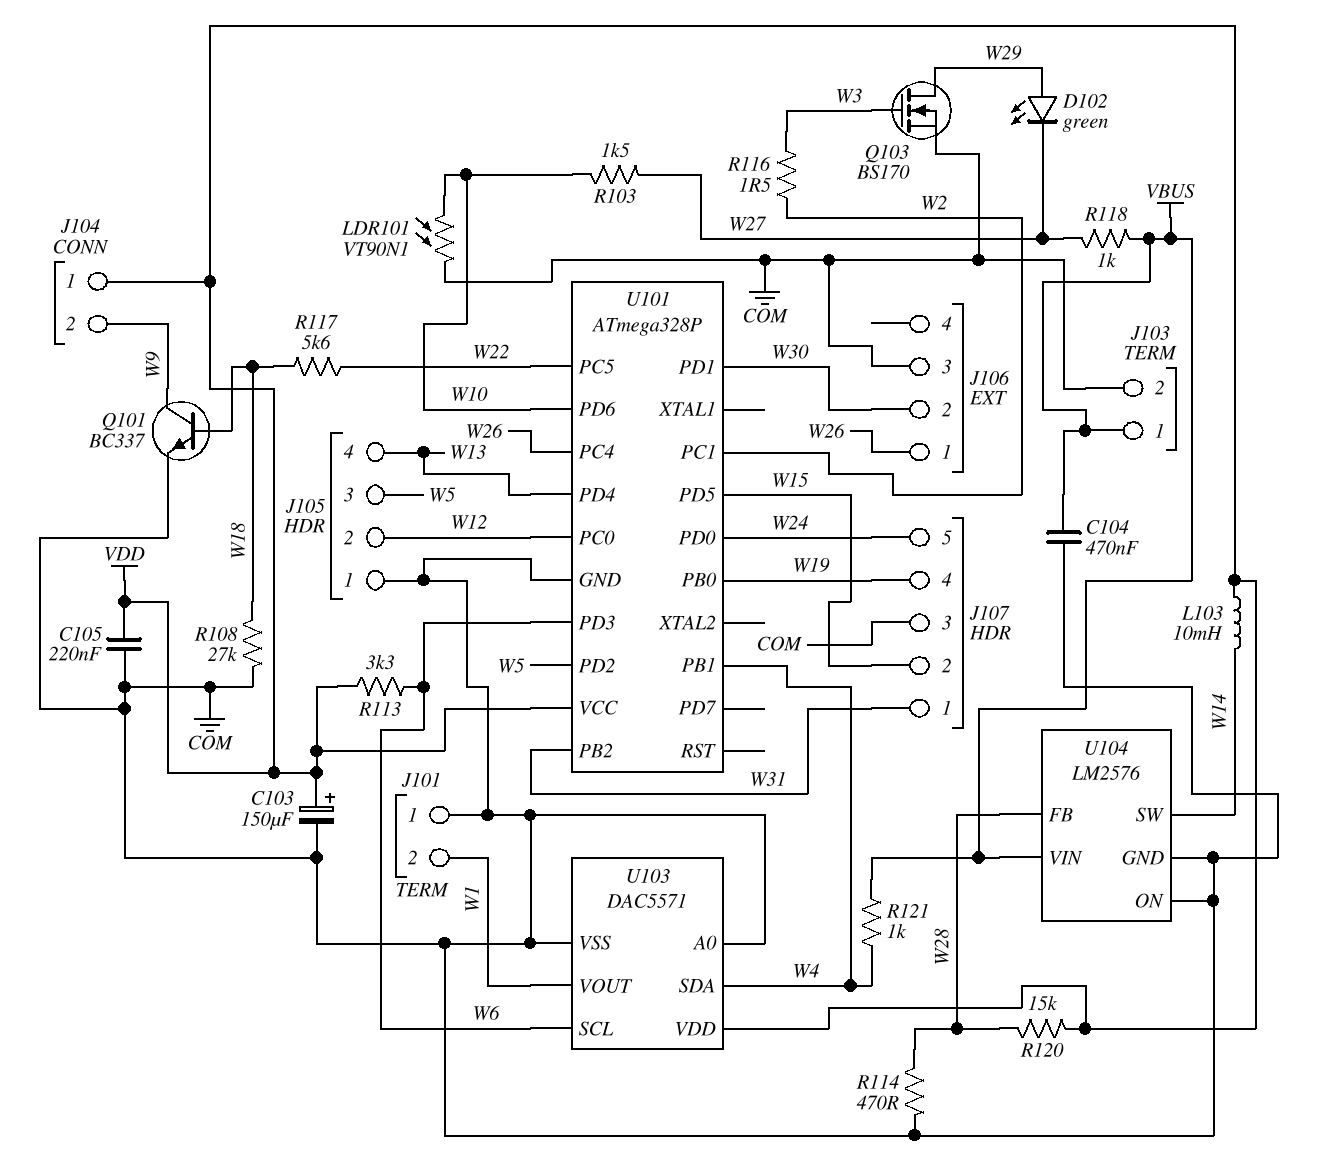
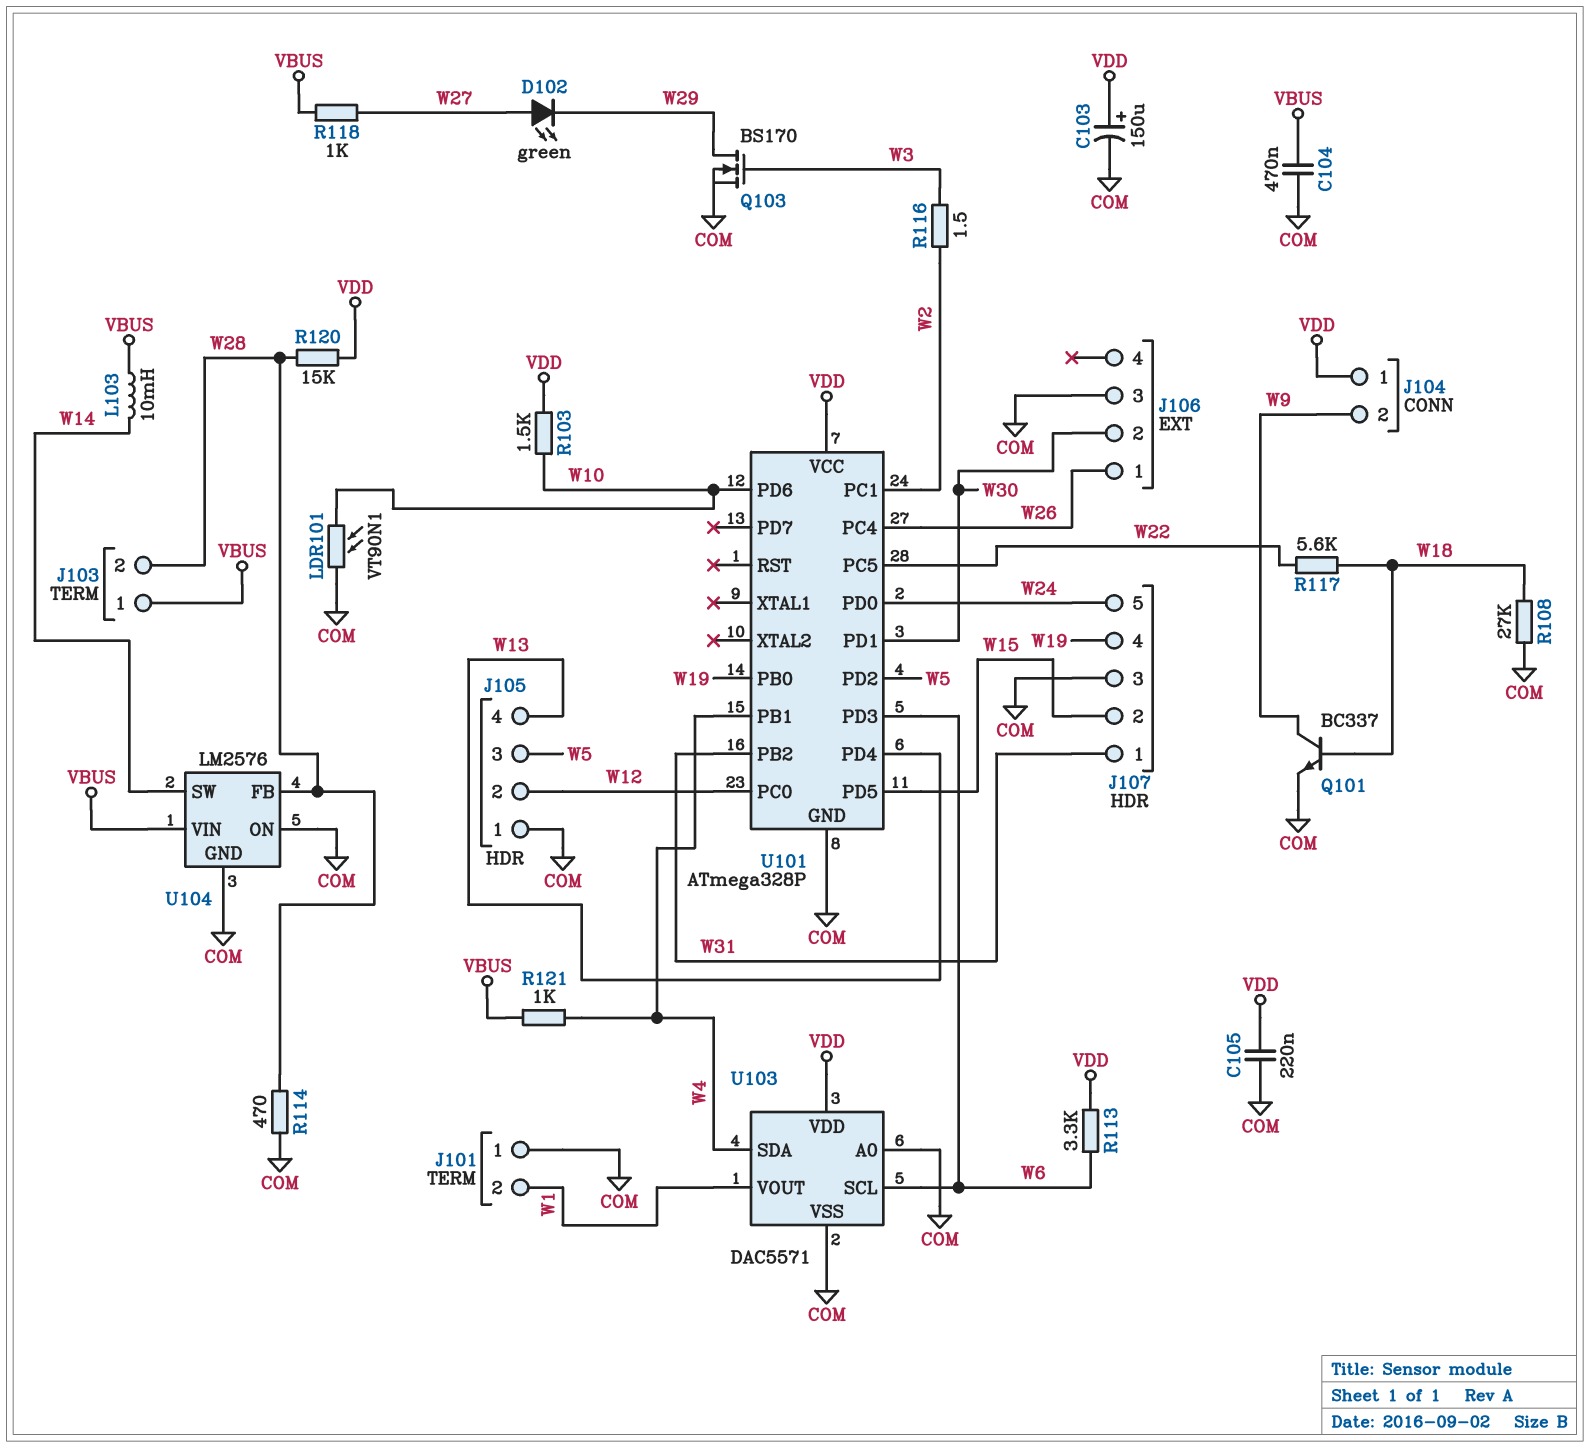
D102: LED green (A W29, K W27) -> LED green (A W27, K W29)
J103 pin 2: COM -> W28
L103: 10mH (VDD, W14) -> 10mH (VBUS, W14)
R103: 1.5k (W10, W27) -> 1.5k (VDD, W10)

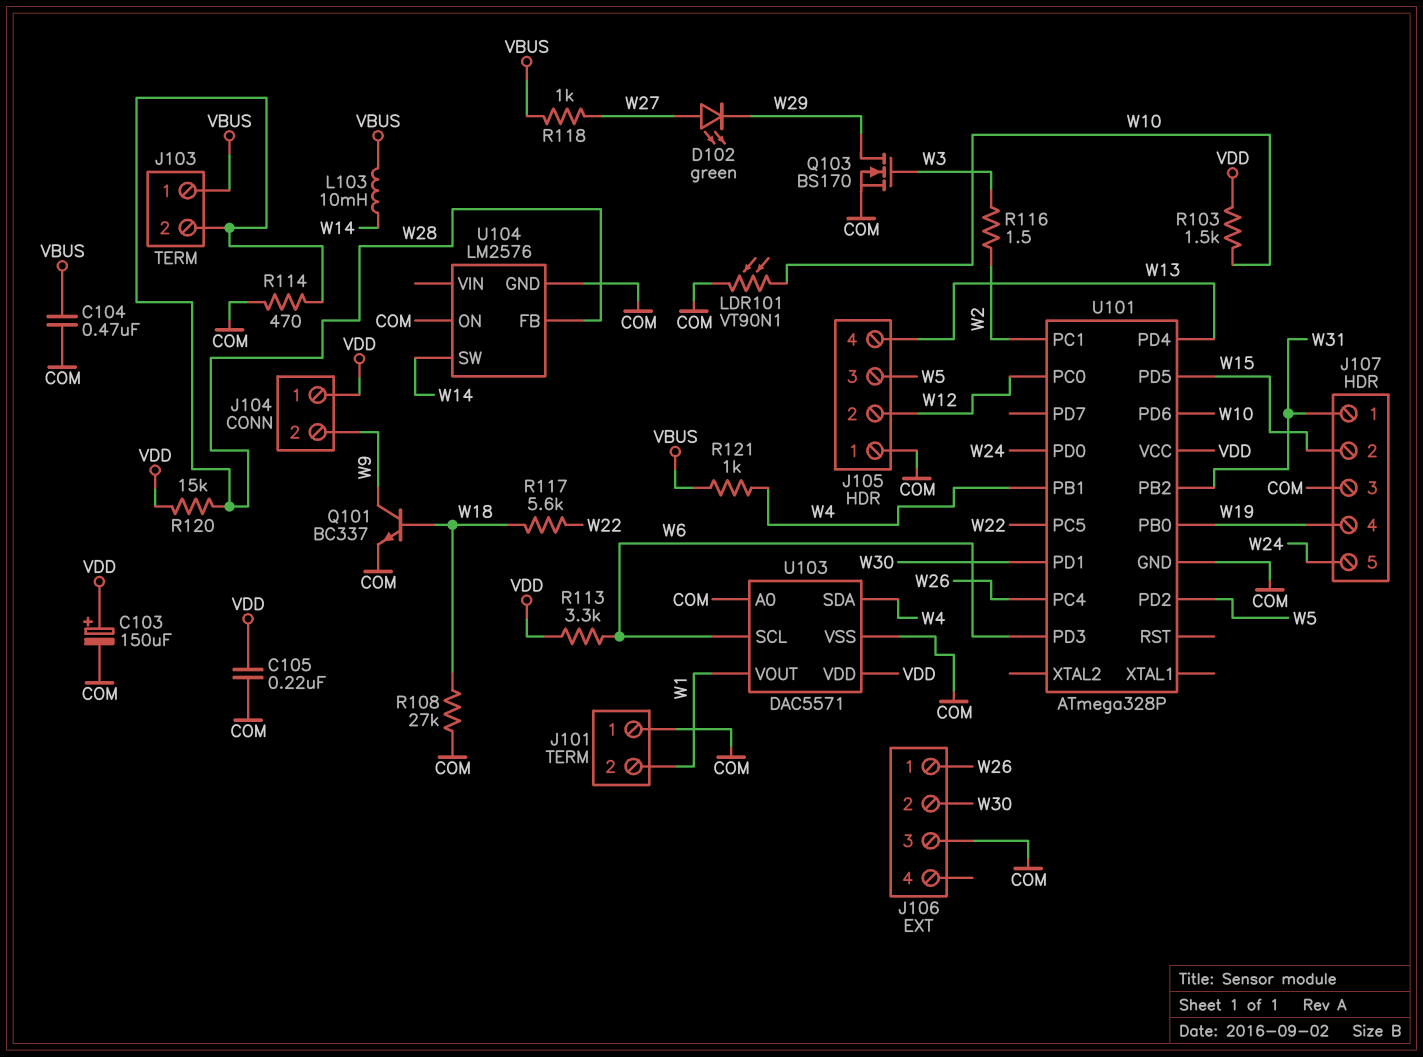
U104 pin VIN: VBUS -> none

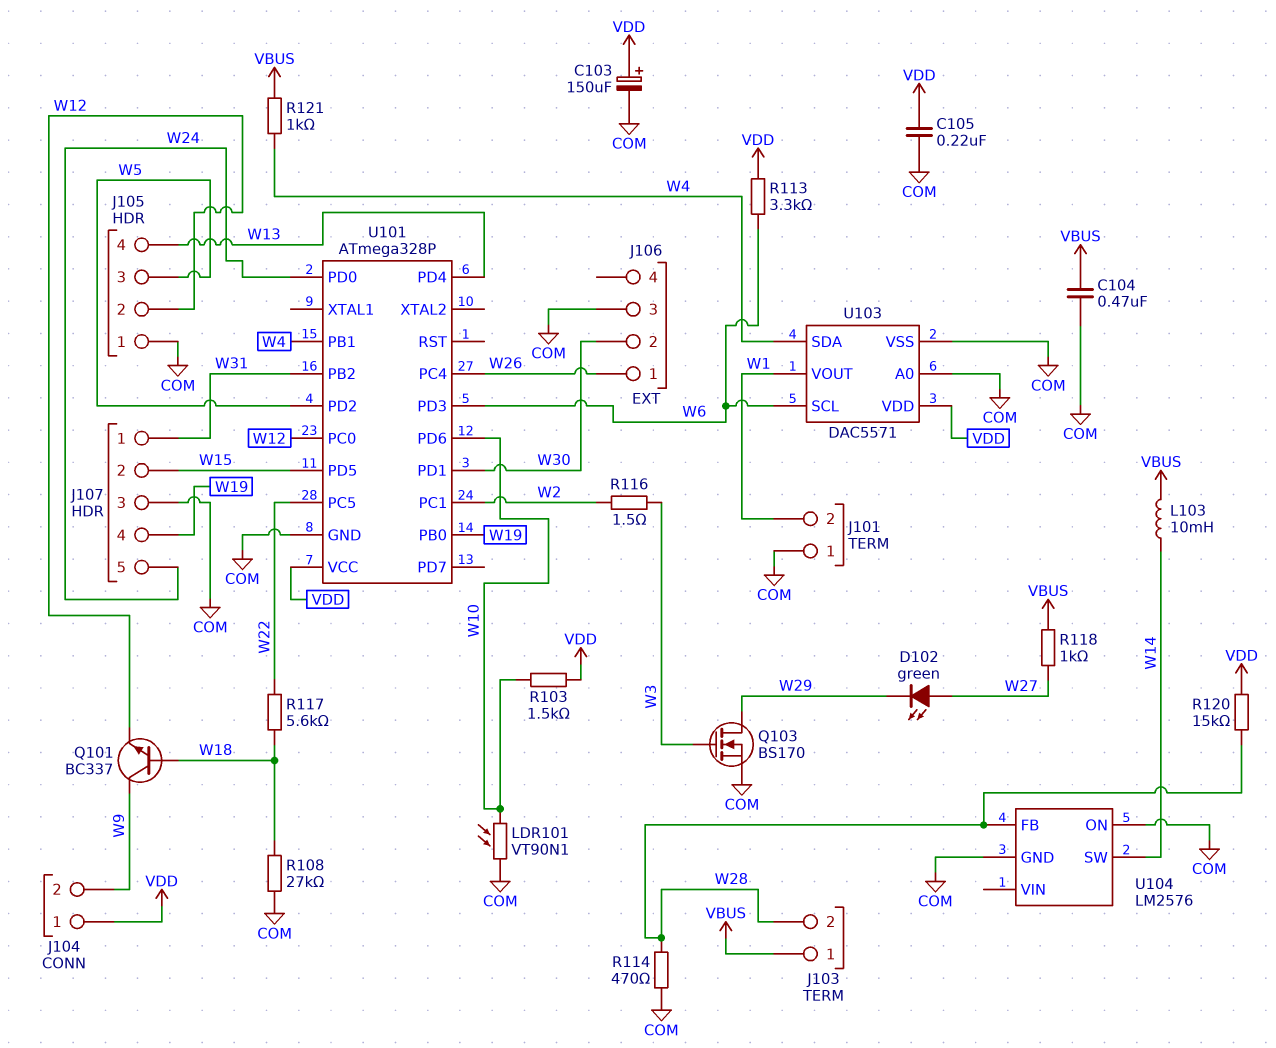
Q101: NPN BC337 (B W18, C W9, E COM) -> NPN BC337 (B W18, C W9, E W12)

